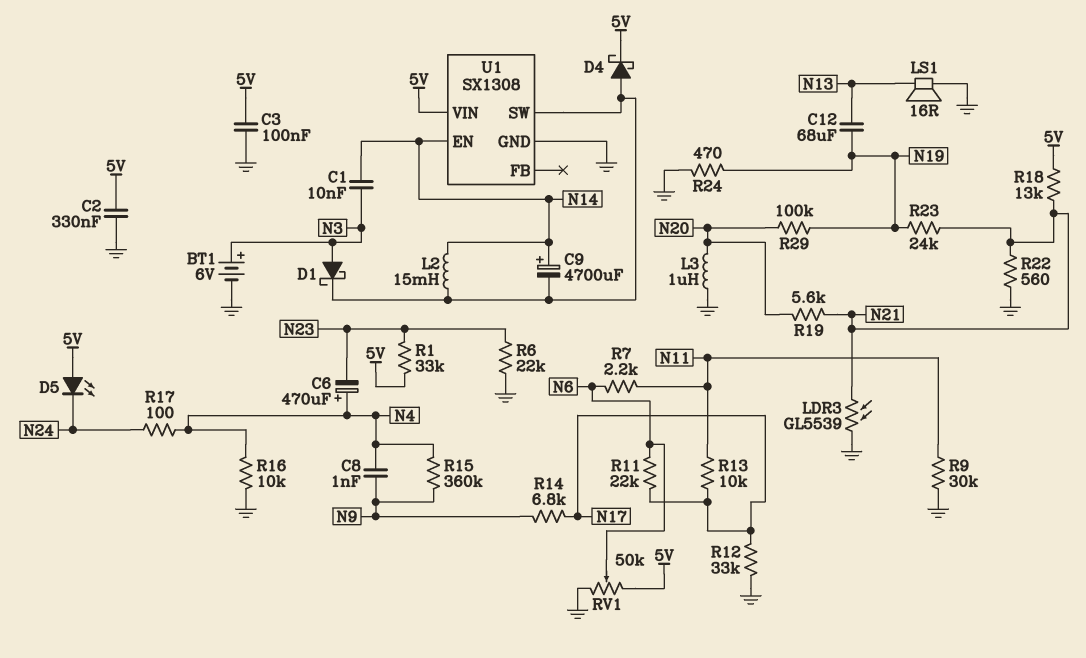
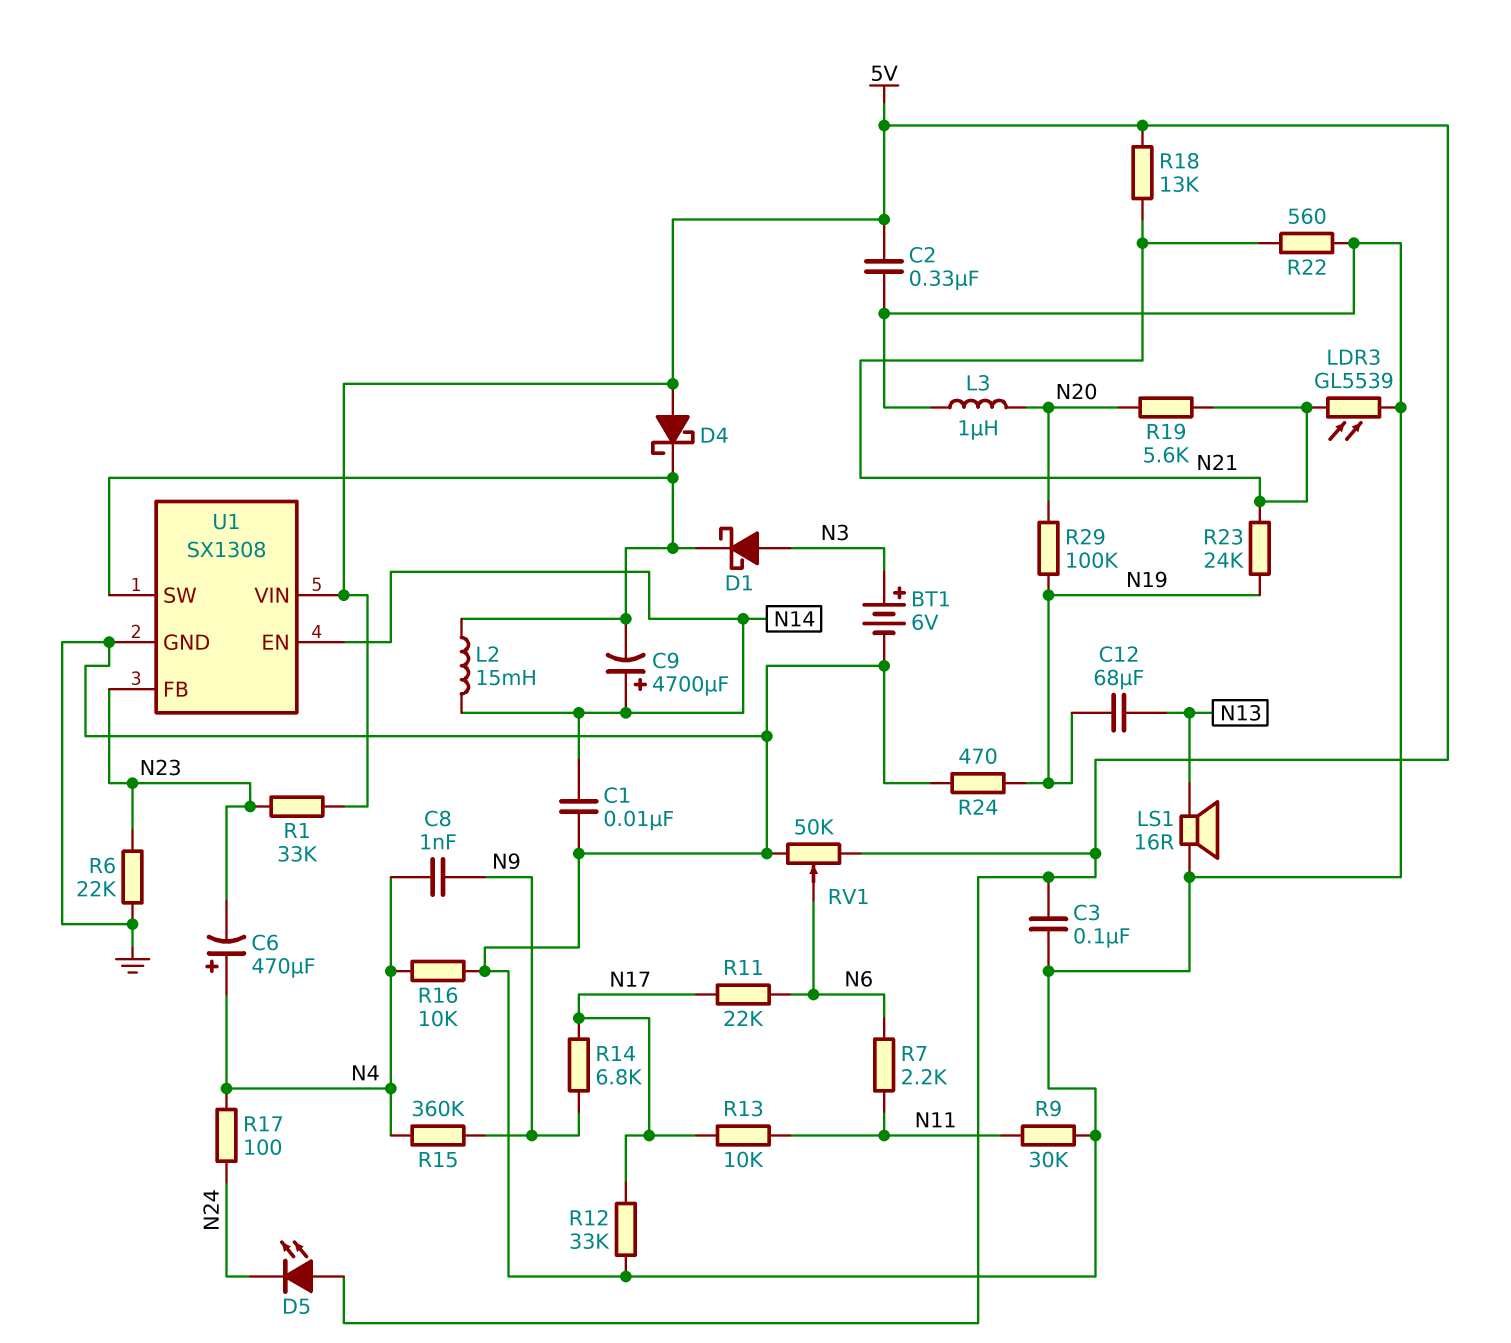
C1: 10nF (N3, N14) -> 10nF (GND, N14)
D4: schottky (A U1/SW, K 5V) -> schottky (A 5V, K U1/SW)
U1 pin FB: none -> N23

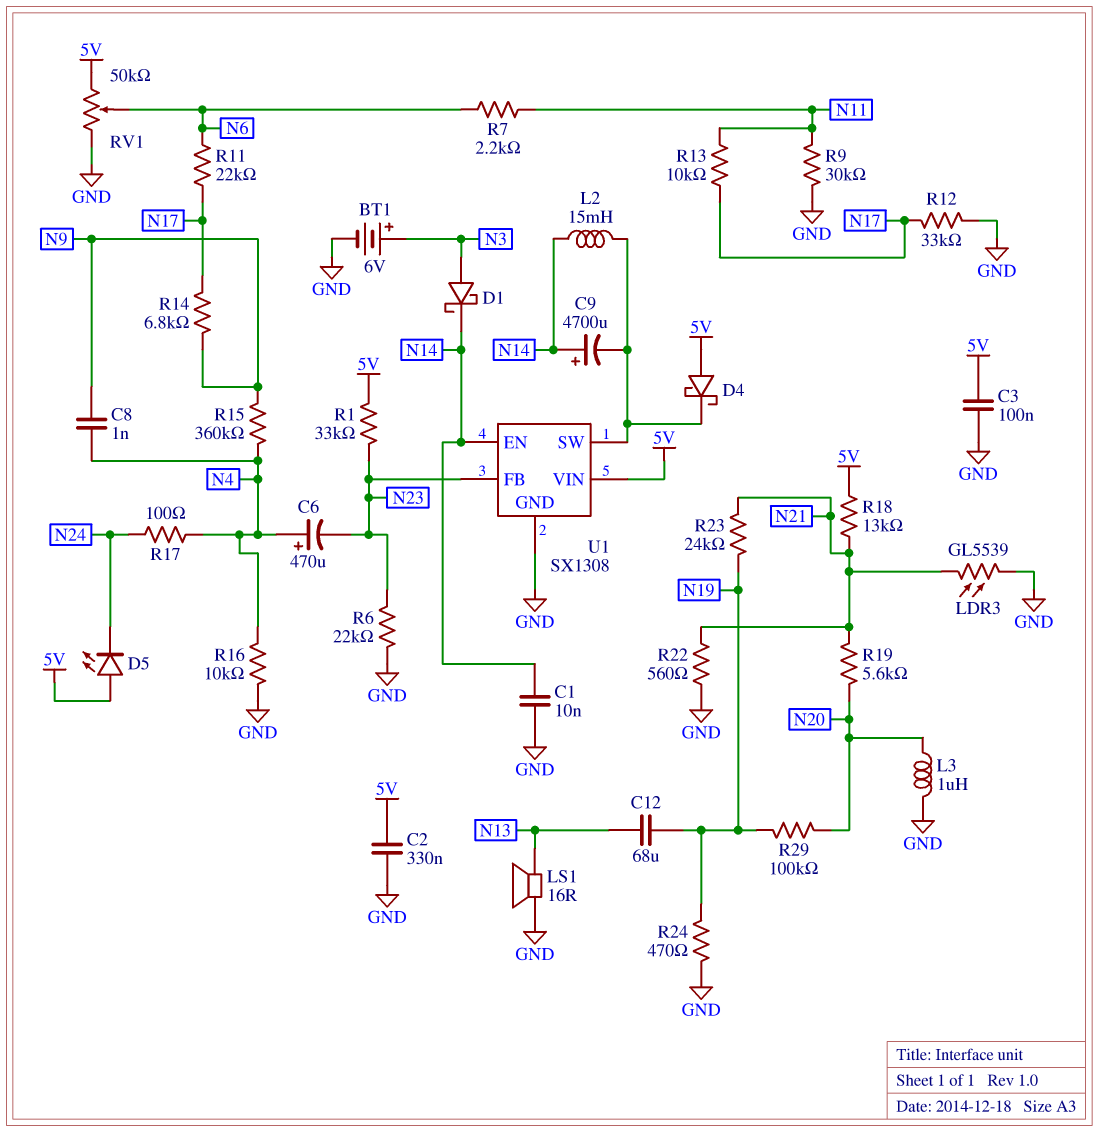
D1: schottky (A N3, K U1/SW) -> schottky (A N3, K N14)

